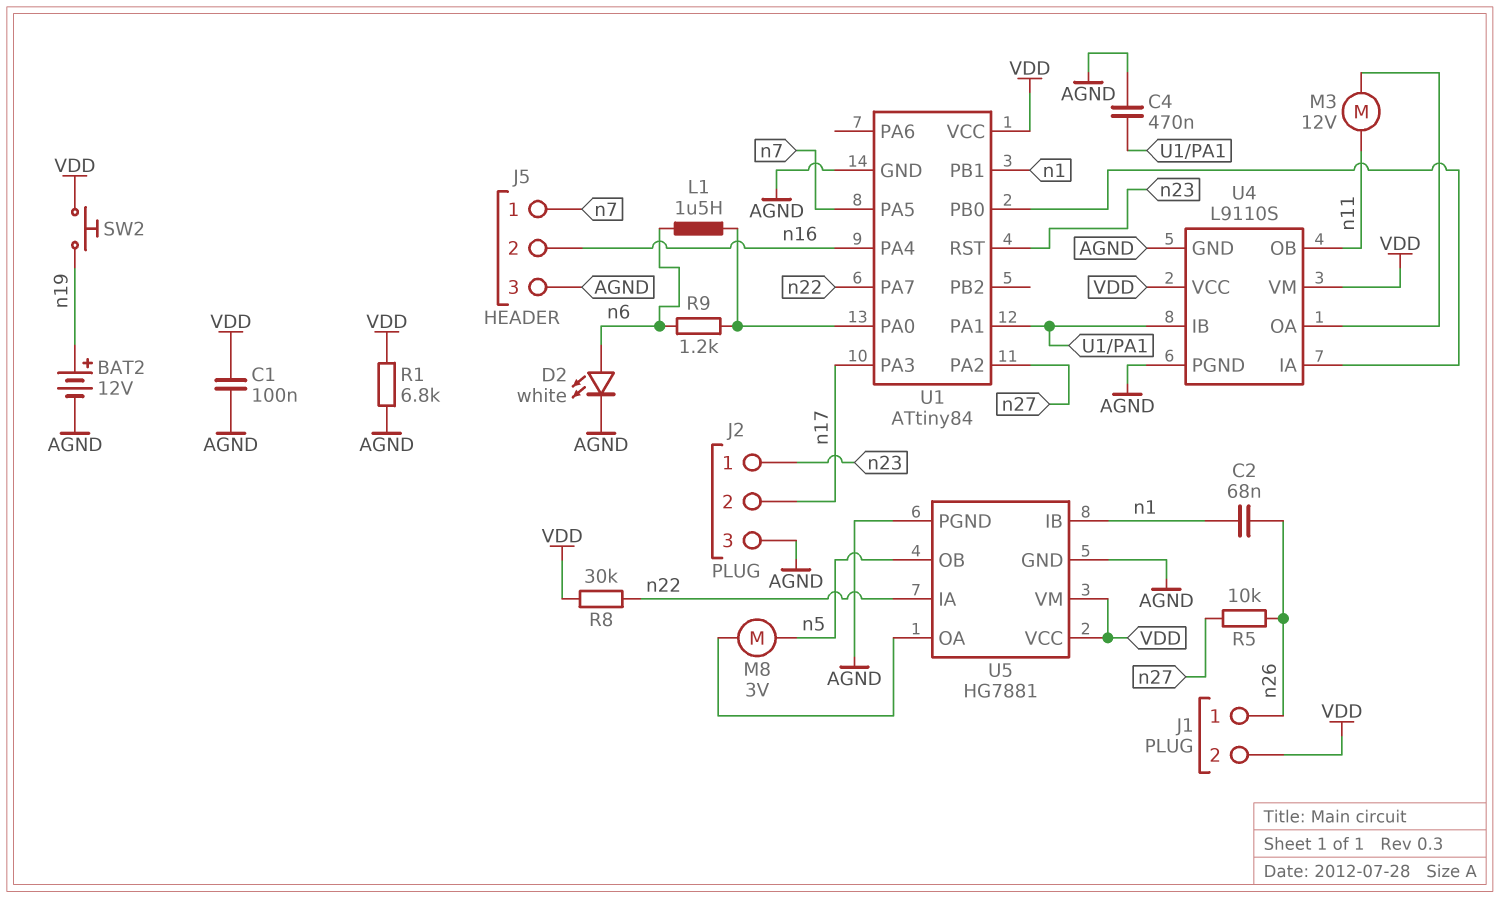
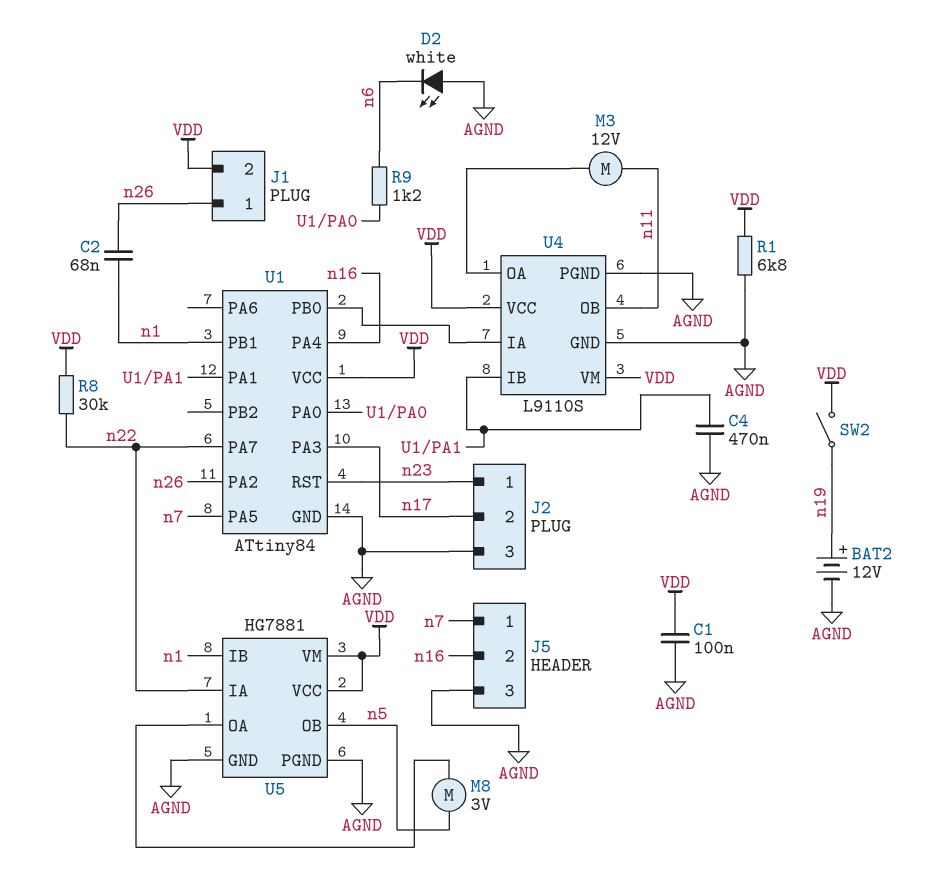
D2: LED white (A n6, K AGND) -> LED white (A AGND, K n6)
L1: 1.5uH (U1/PA0, n6) -> none
R5: 10k (n26, n27) -> none
SW2: button (VDD, n19) -> switch (VDD, n19)
U1 pin PA2: n27 -> n26

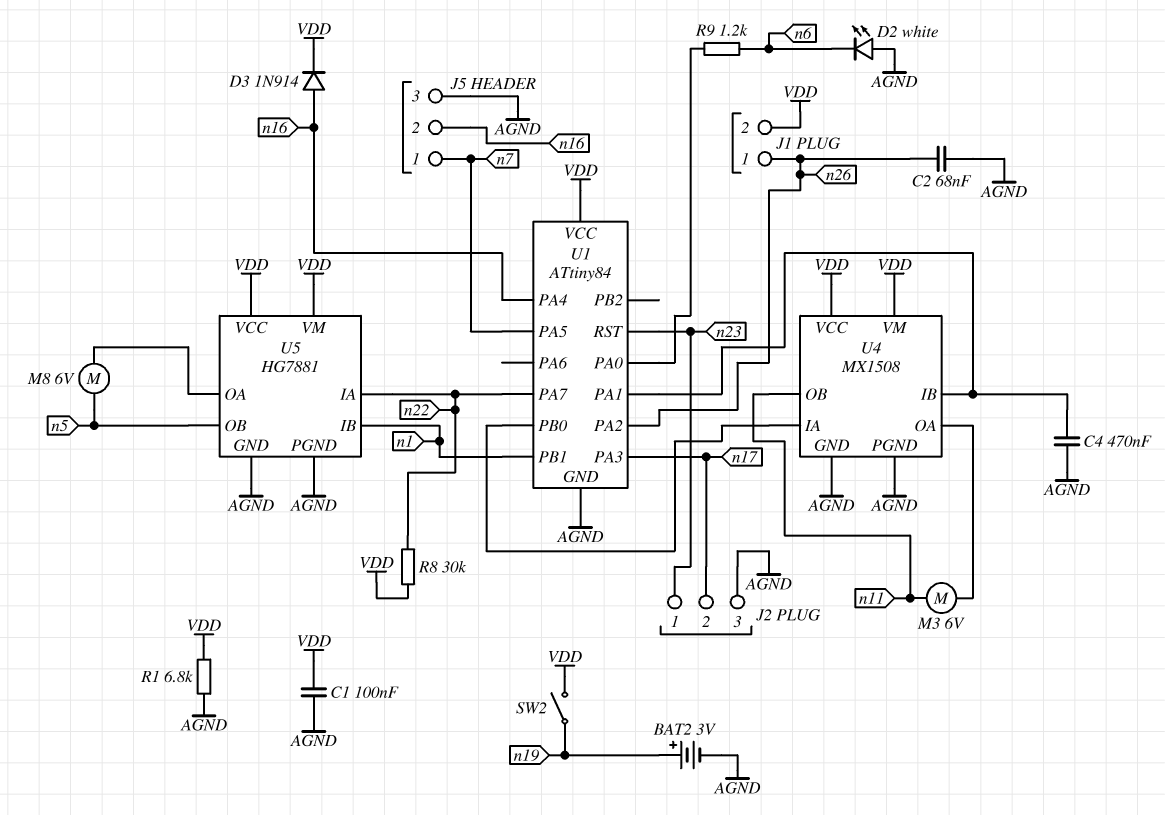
BAT2: 12V (plus n19, minus AGND) -> 3V (plus n19, minus AGND)
C2: 68nF (n1, n26) -> 68nF (AGND, n26)
D3: none -> diode 1N914 (A n16, K VDD)
M3: motor 12V (U4/OA, n11) -> motor 6V (U4/OA, n11)
M8: motor 3V (U5/OA, n5) -> motor 6V (U5/OA, n5)
U4: L9110S -> MX1508

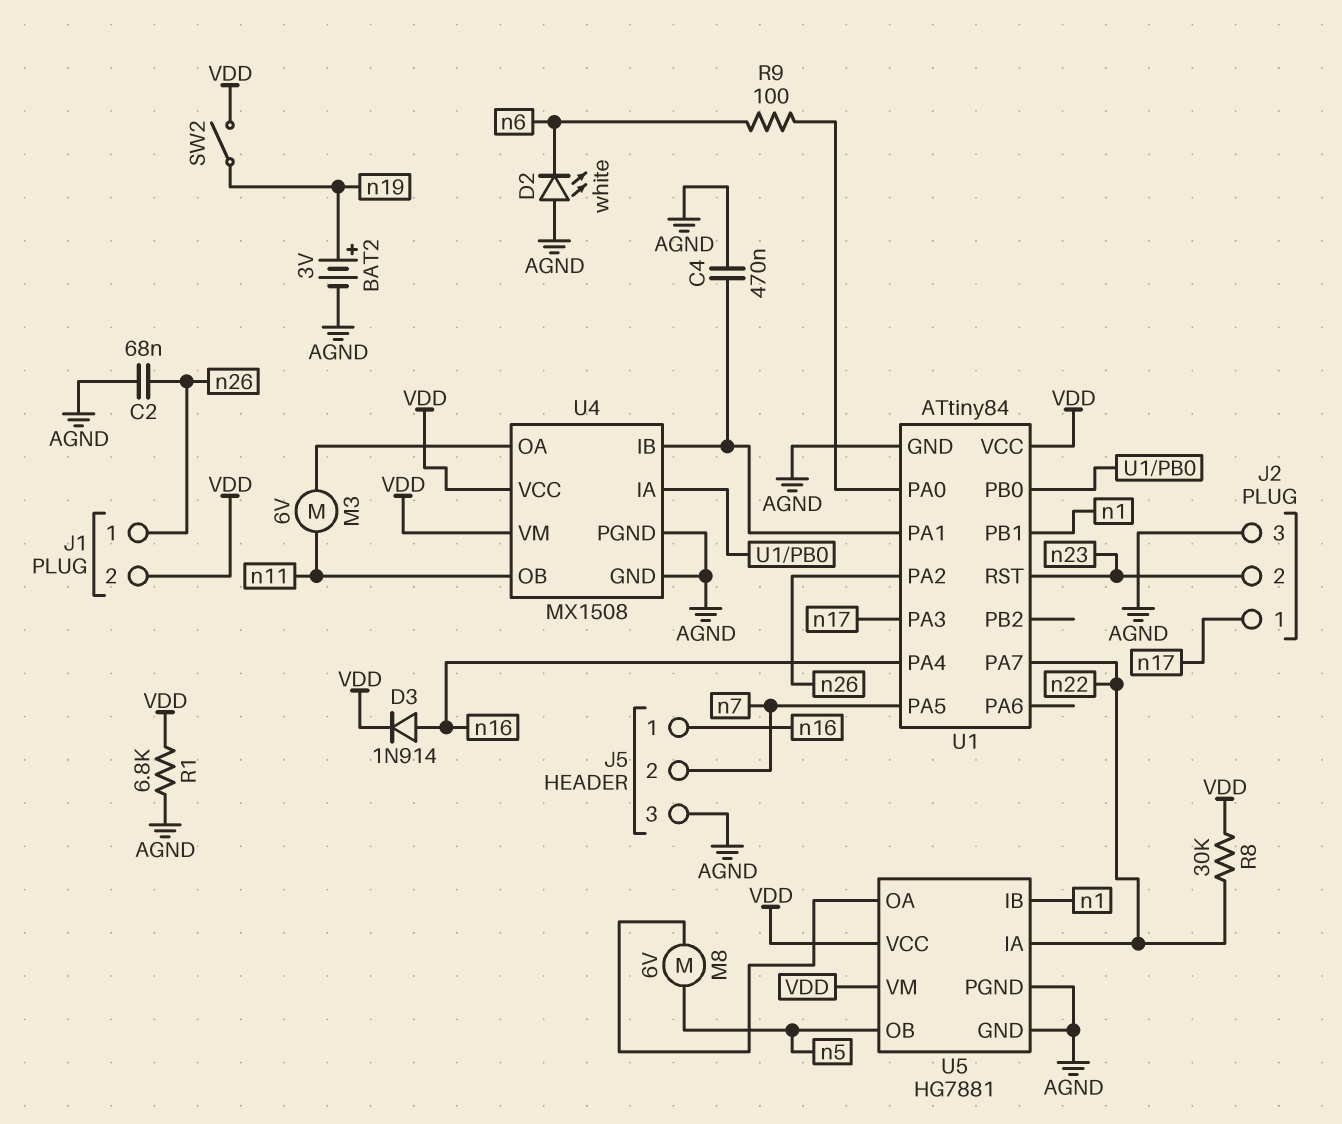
C1: 100nF (AGND, VDD) -> none
J2 pin 1: n23 -> n17
J2 pin 2: n17 -> n23
J5 pin 1: n7 -> n16
J5 pin 2: n16 -> n7
R9: 1.2k (U1/PA0, n6) -> 100 (U1/PA0, n6)

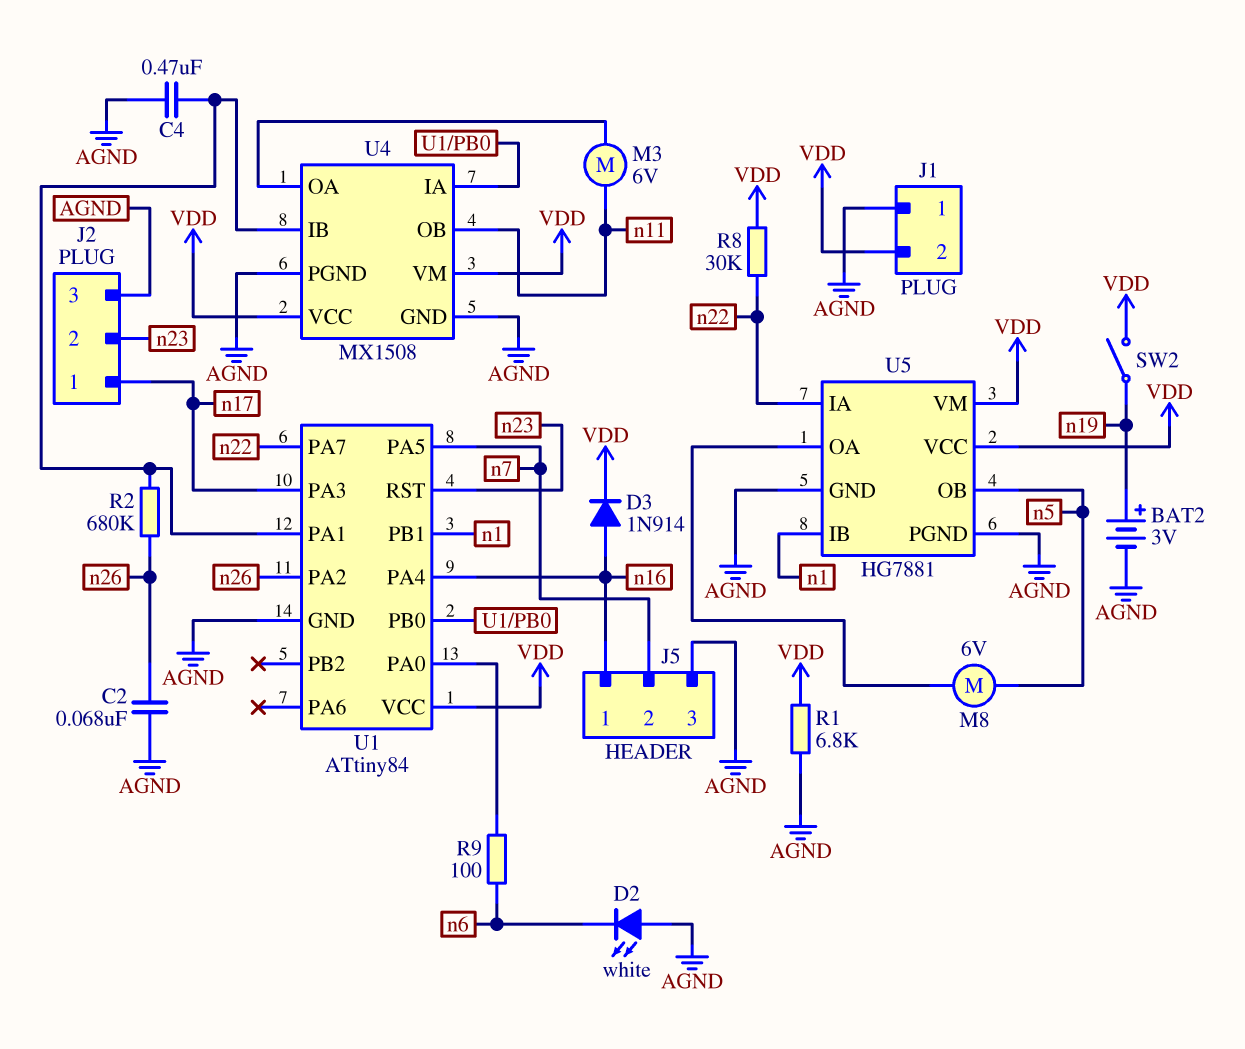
J1 pin 1: n26 -> AGND
R2: none -> 680k (U1/PA1, n26)

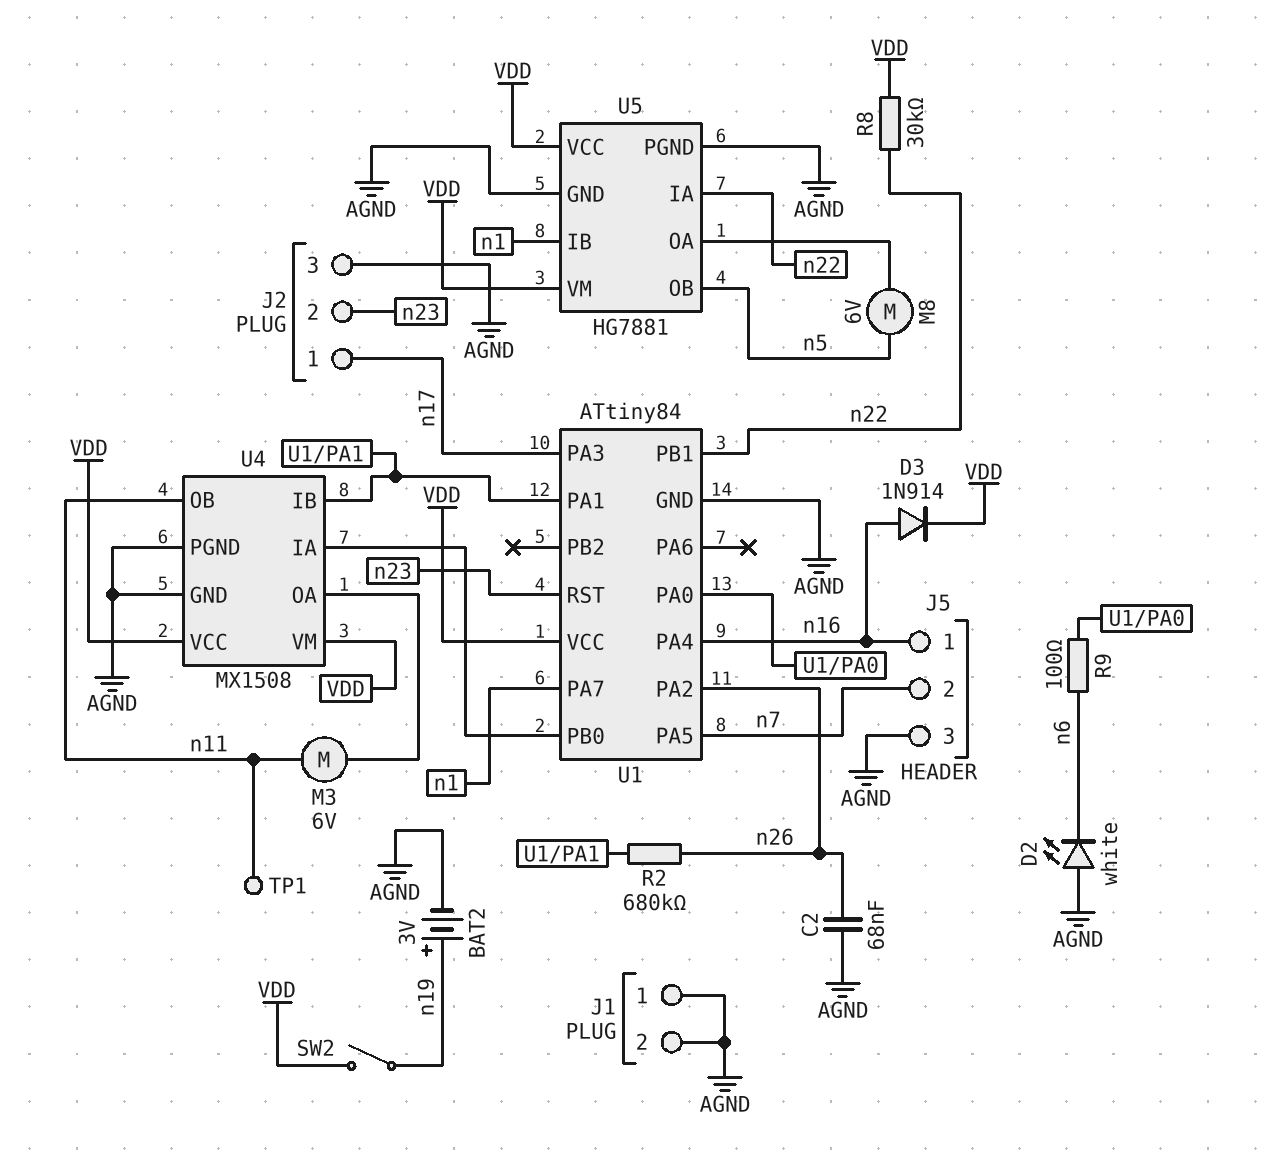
C4: 470nF (AGND, U1/PA1) -> none
J1 pin 2: VDD -> AGND
R1: 6.8k (AGND, VDD) -> none
TP1: none -> test point (n11)
U1 pin PA7: n22 -> n1
U1 pin PB1: n1 -> n22

